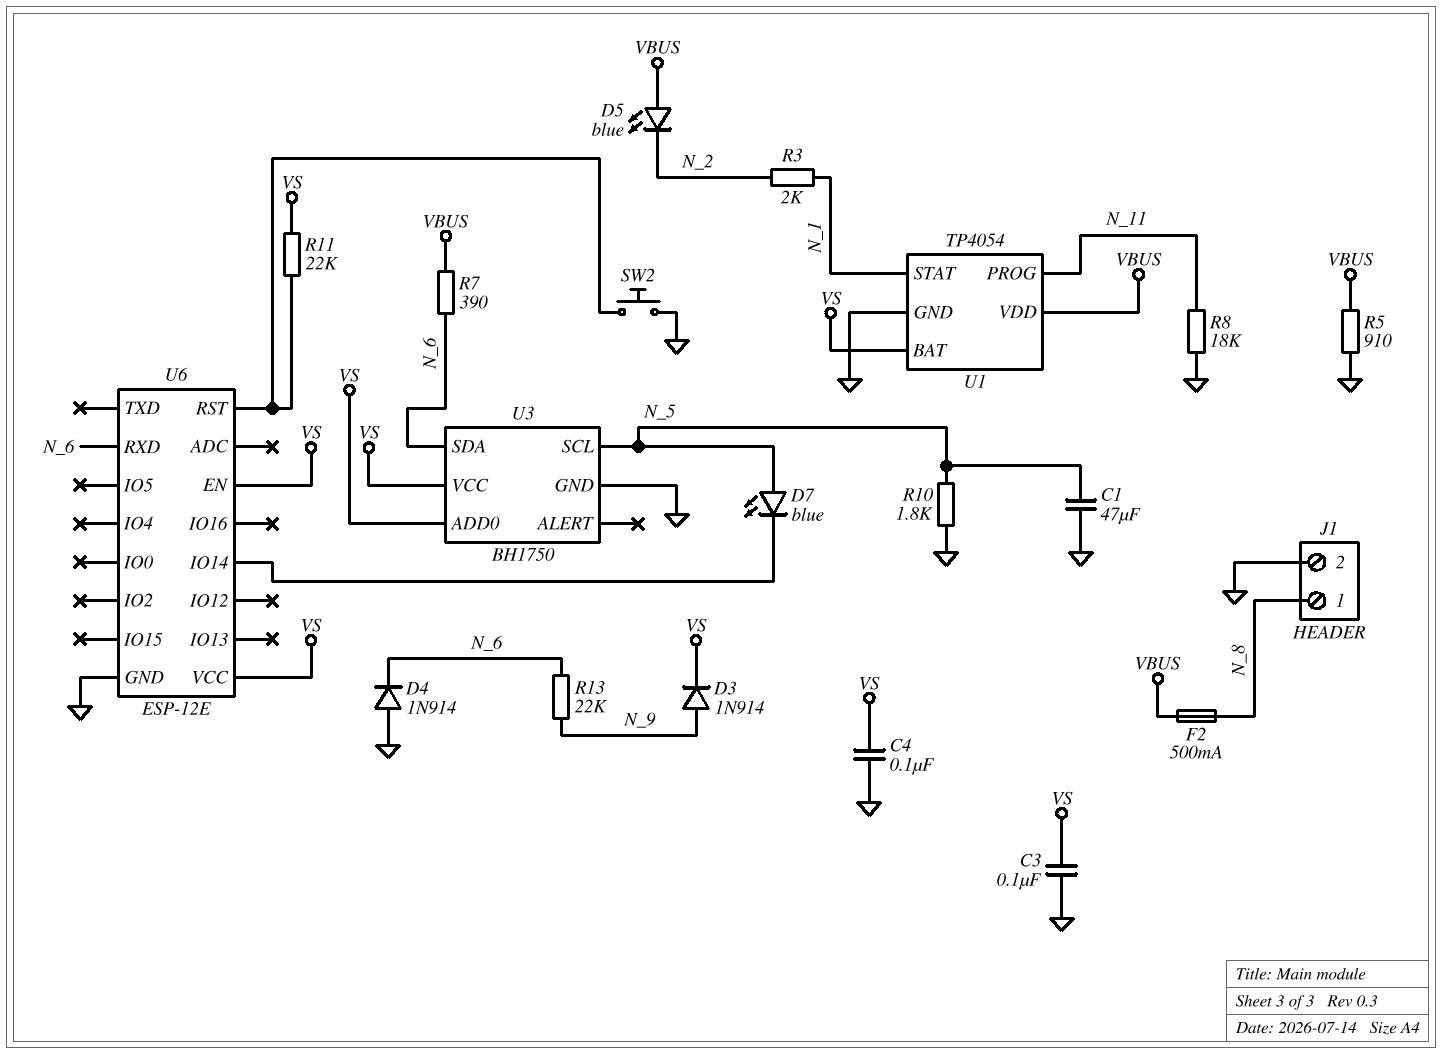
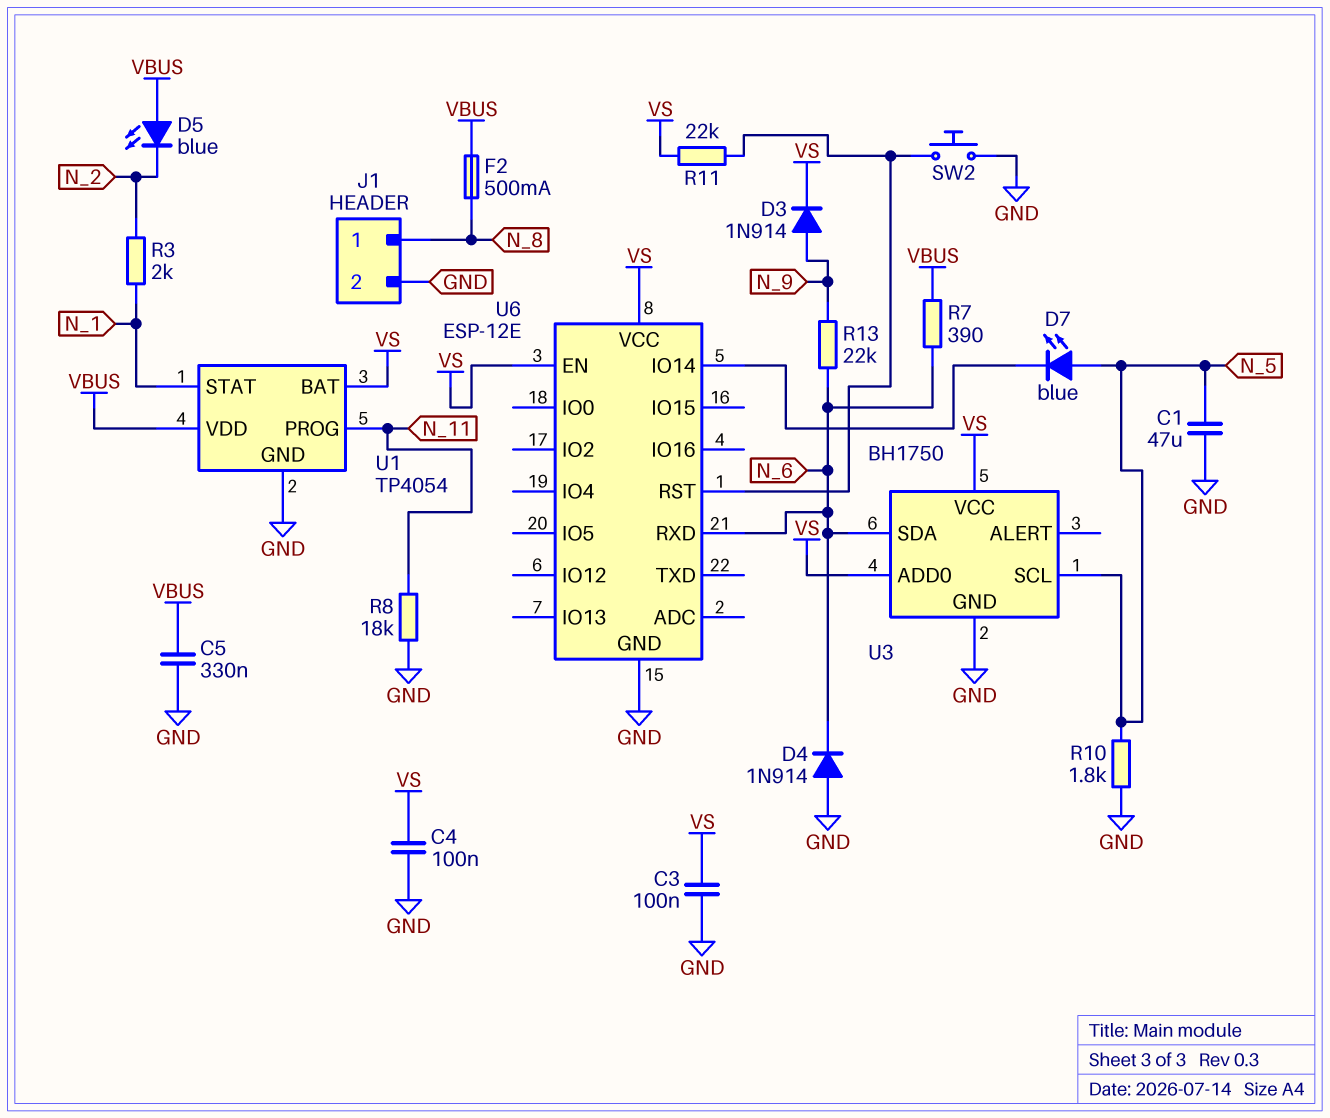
C5: none -> 330nF (GND, VBUS)
R5: 910 (GND, VBUS) -> none

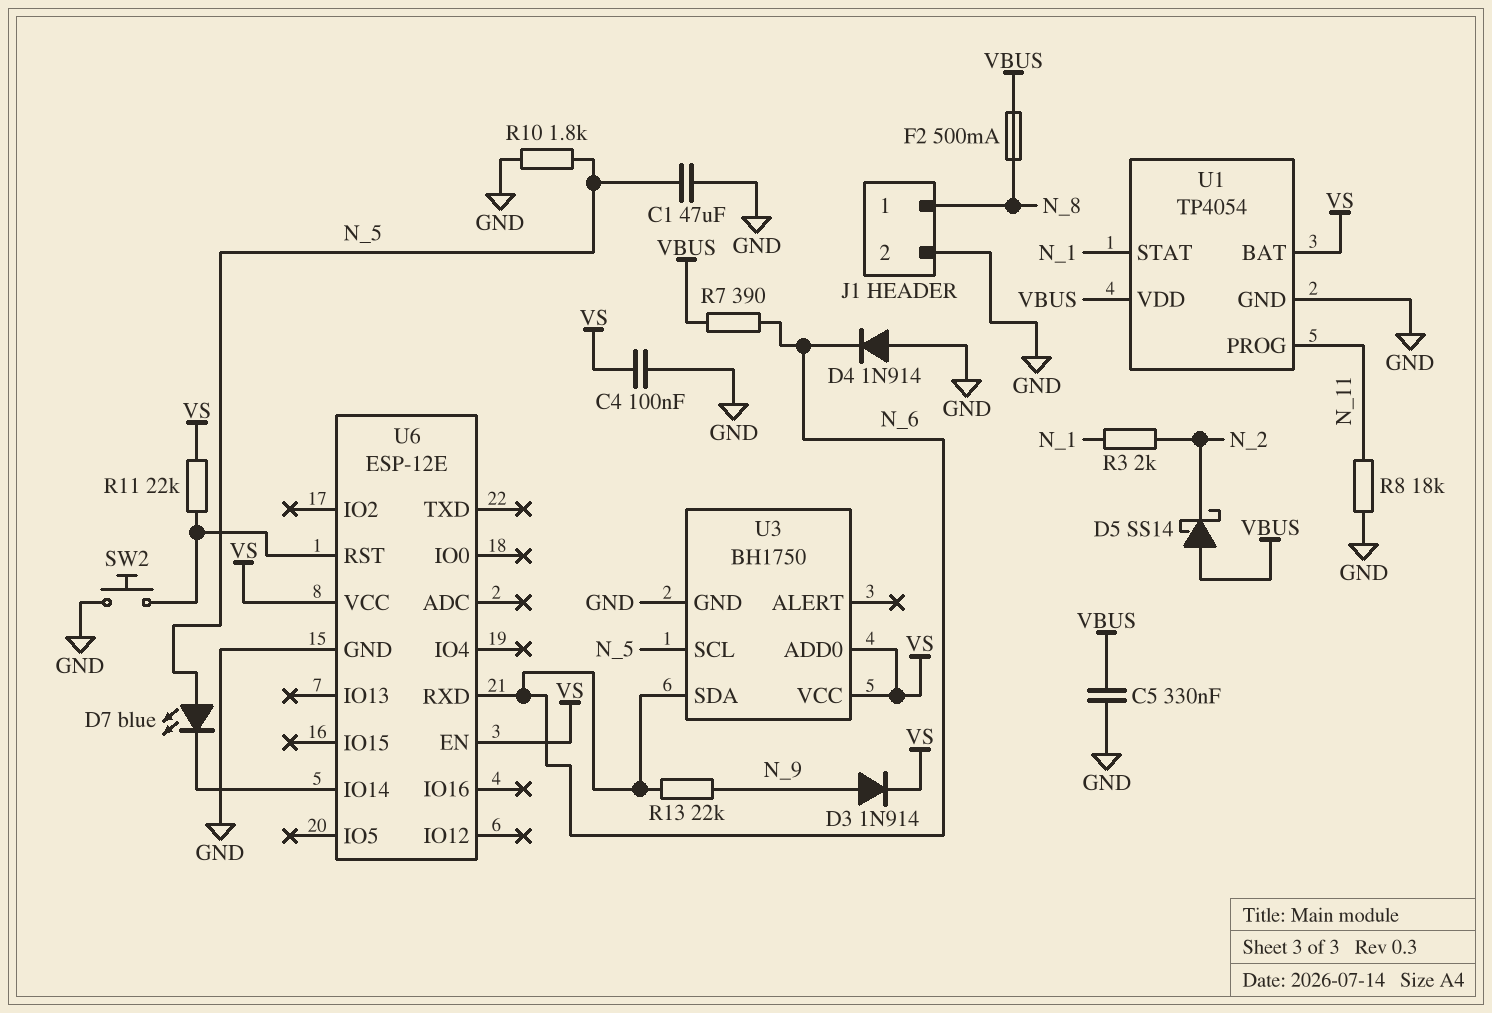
C3: 100nF (GND, VS) -> none
D5: LED blue (A VBUS, K N_2) -> schottky SS14 (A VBUS, K N_2)

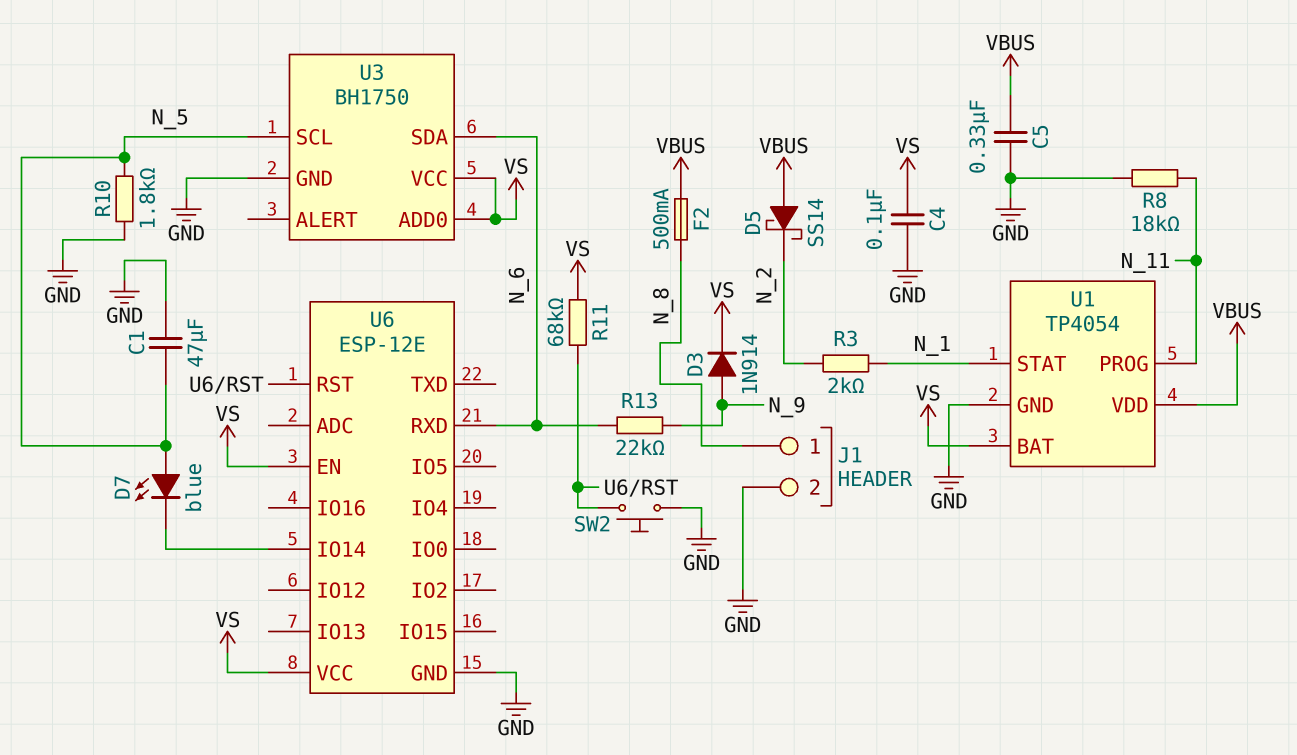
D4: diode 1N914 (A GND, K N_6) -> none
R7: 390 (N_6, VBUS) -> none
R11: 22k (U6/RST, VS) -> 68k (U6/RST, VS)

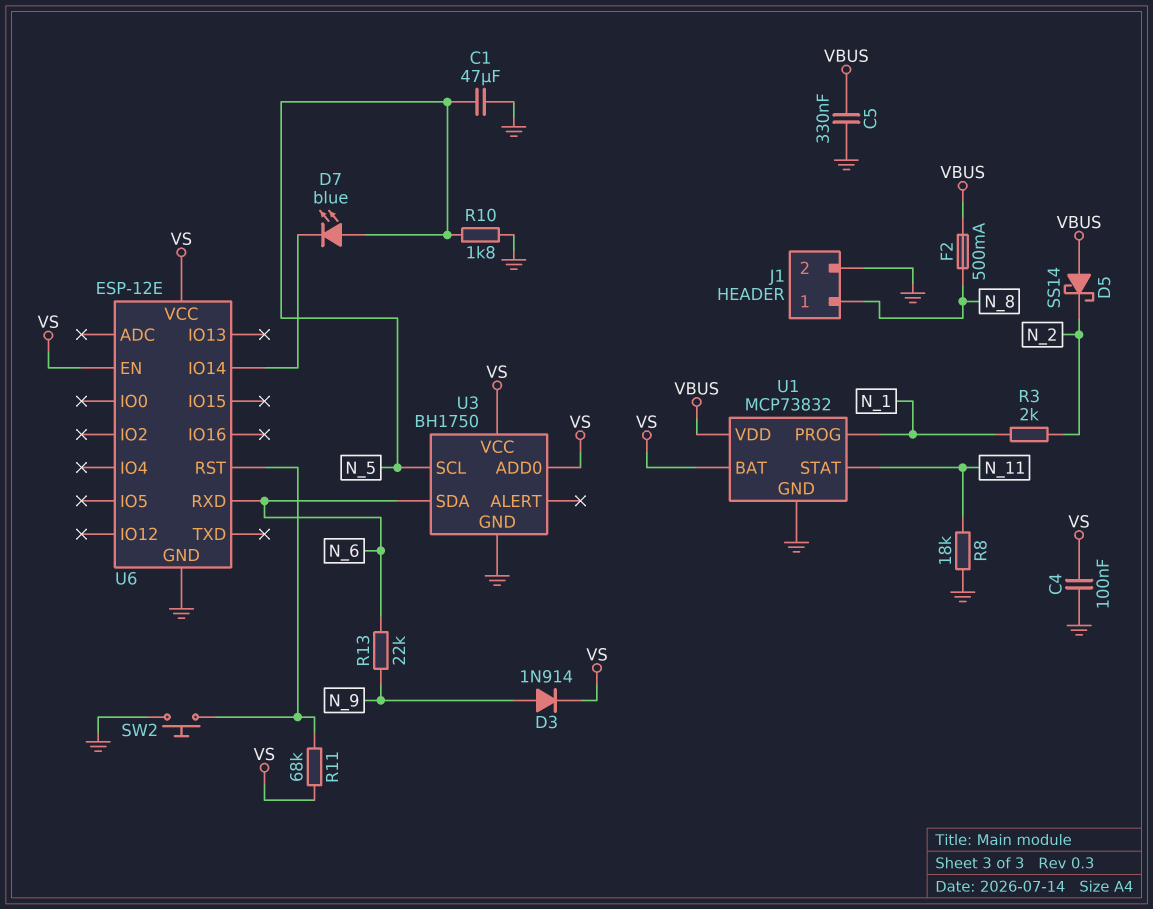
U1: TP4054 -> MCP73832
U1 pin PROG: N_11 -> N_1
U1 pin STAT: N_1 -> N_11

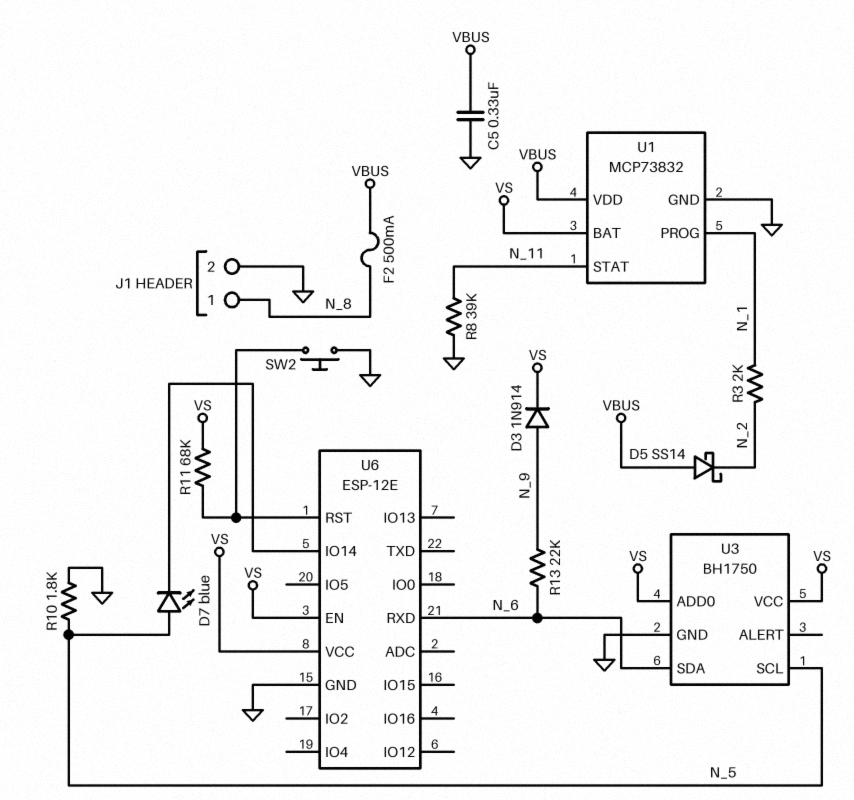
C1: 47uF (GND, N_5) -> none
C4: 100nF (GND, VS) -> none
R8: 18k (GND, N_11) -> 39k (GND, N_11)

